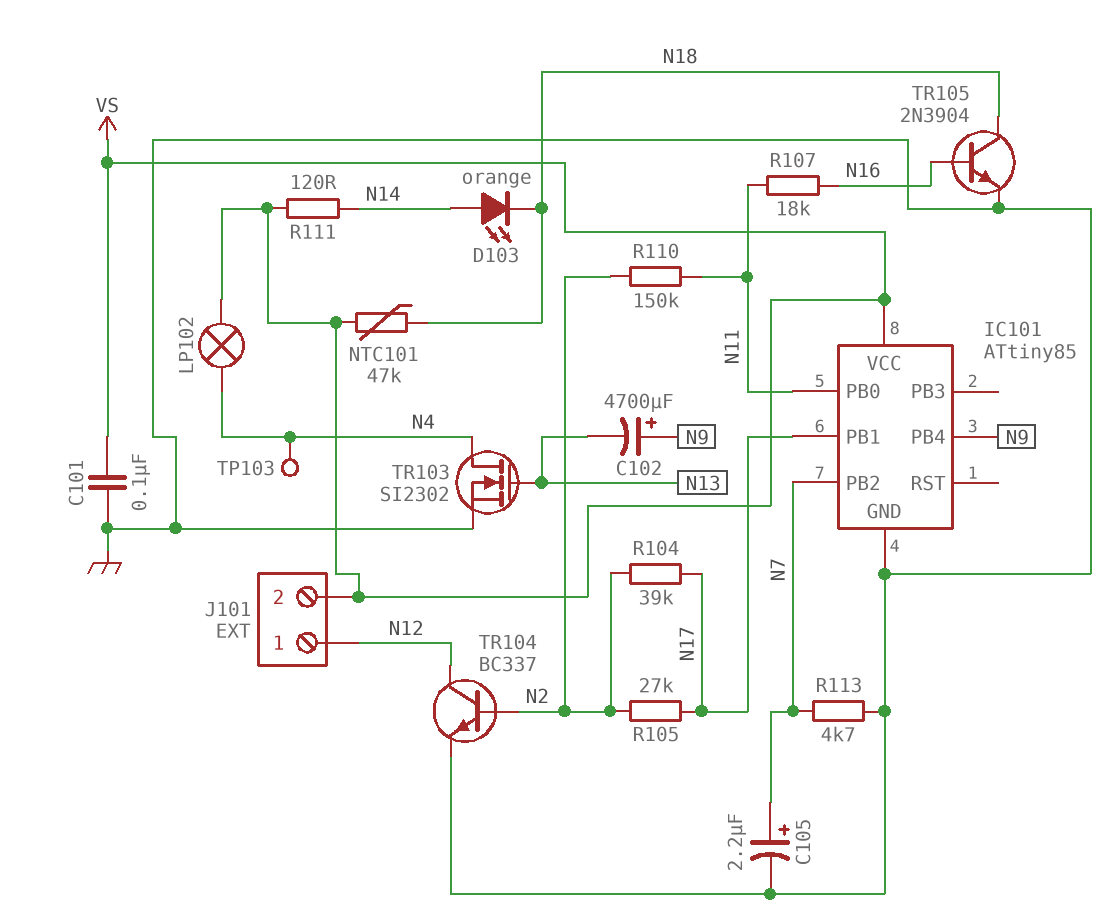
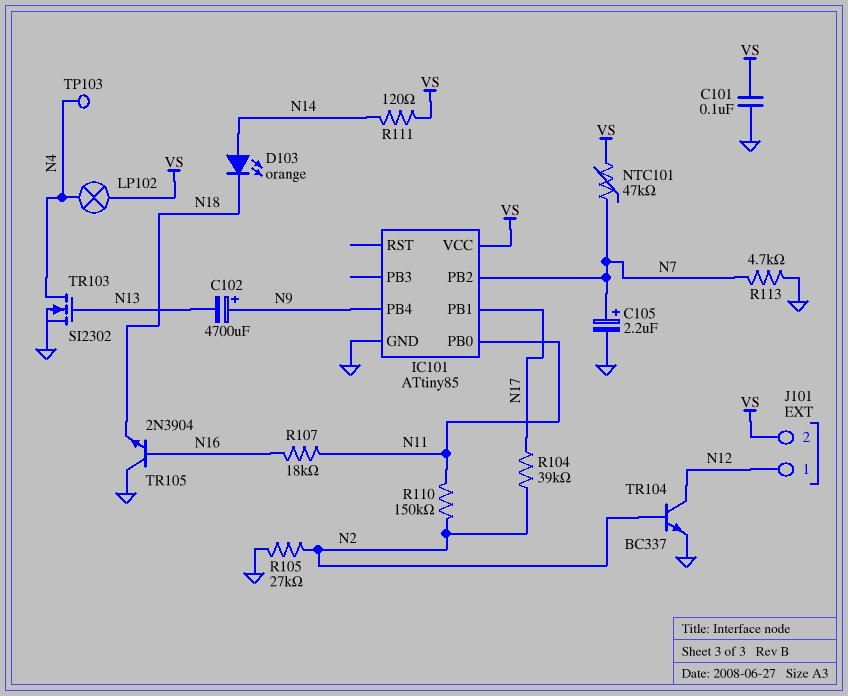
NTC101: 47k (N18, VS) -> 47k (N7, VS)
R105: 27k (N2, N17) -> 27k (GND, N2)
TR105: NPN 2N3904 (B N16, C N18, E GND) -> NPN 2N3904 (B N16, C GND, E N18)

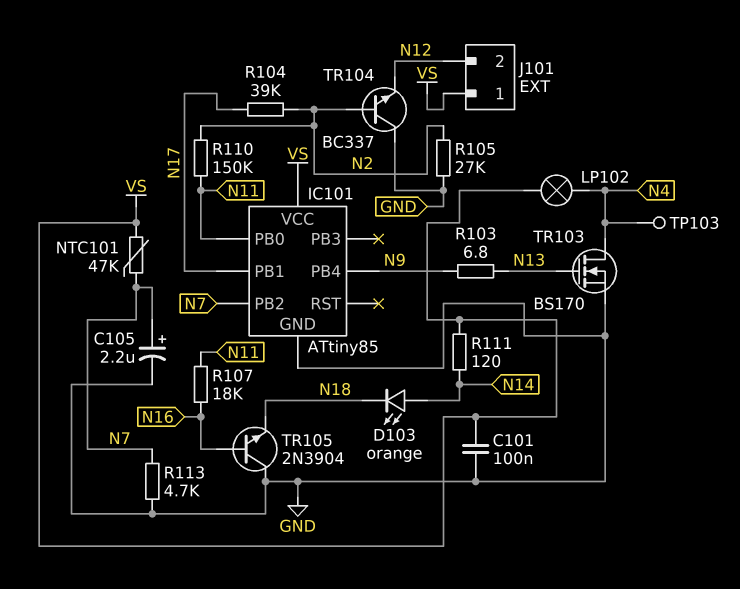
C102: 4700uF (plus N9, minus N13) -> none
J101 pin 1: N12 -> VS
J101 pin 2: VS -> N12
R103: none -> 6.8 (N9, N13)
TR103: NMOS SI2302 (G N13, D N4, S GND) -> NMOS BS170 (G N13, D N4, S GND)
TR104: NPN BC337 (B N2, C N12, E GND) -> NPN BC337 (B N2, C GND, E N12)

